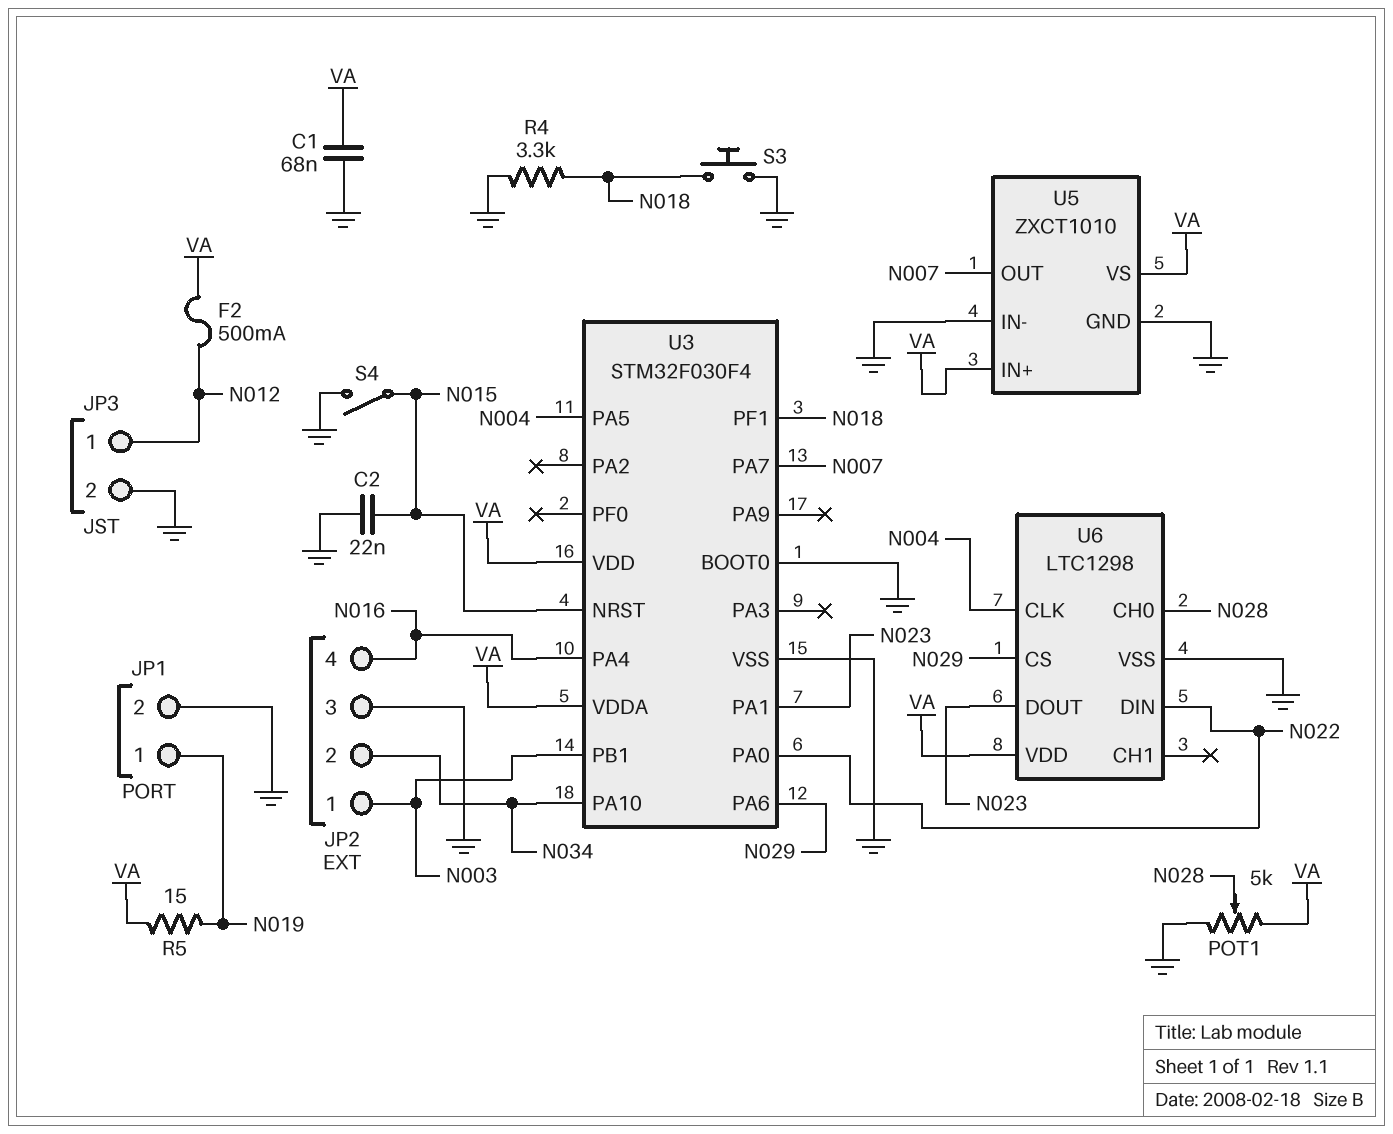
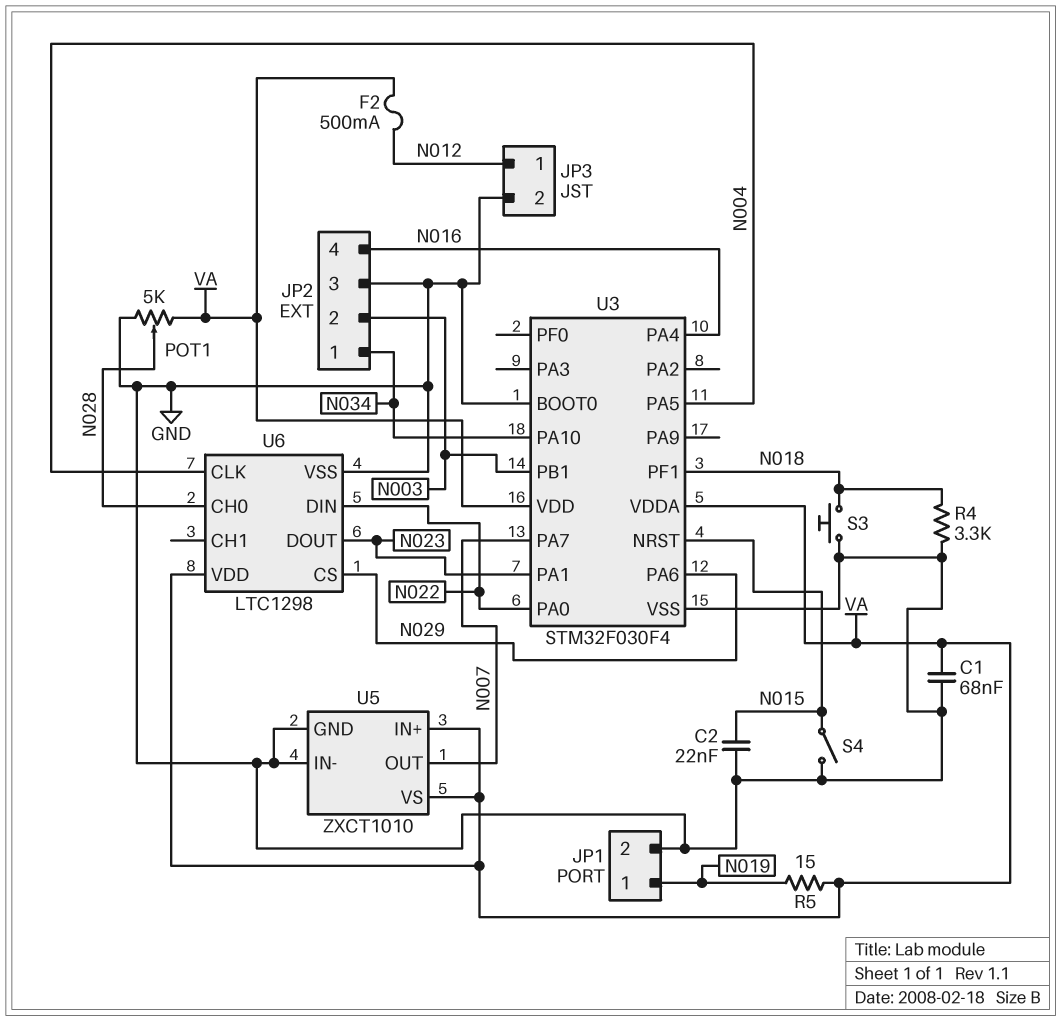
JP2 pin 1: N003 -> N034
JP2 pin 2: N034 -> N003

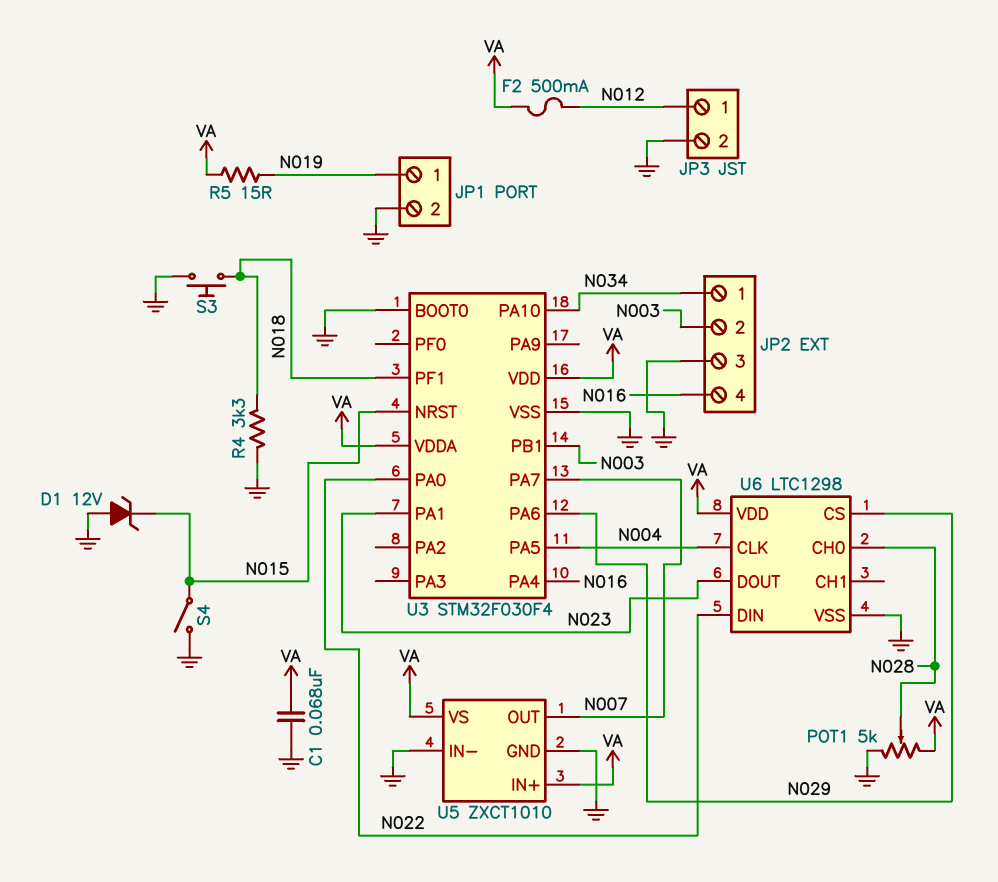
C2: 22nF (GND, N015) -> none
D1: none -> zener 12V (A GND, K N015)

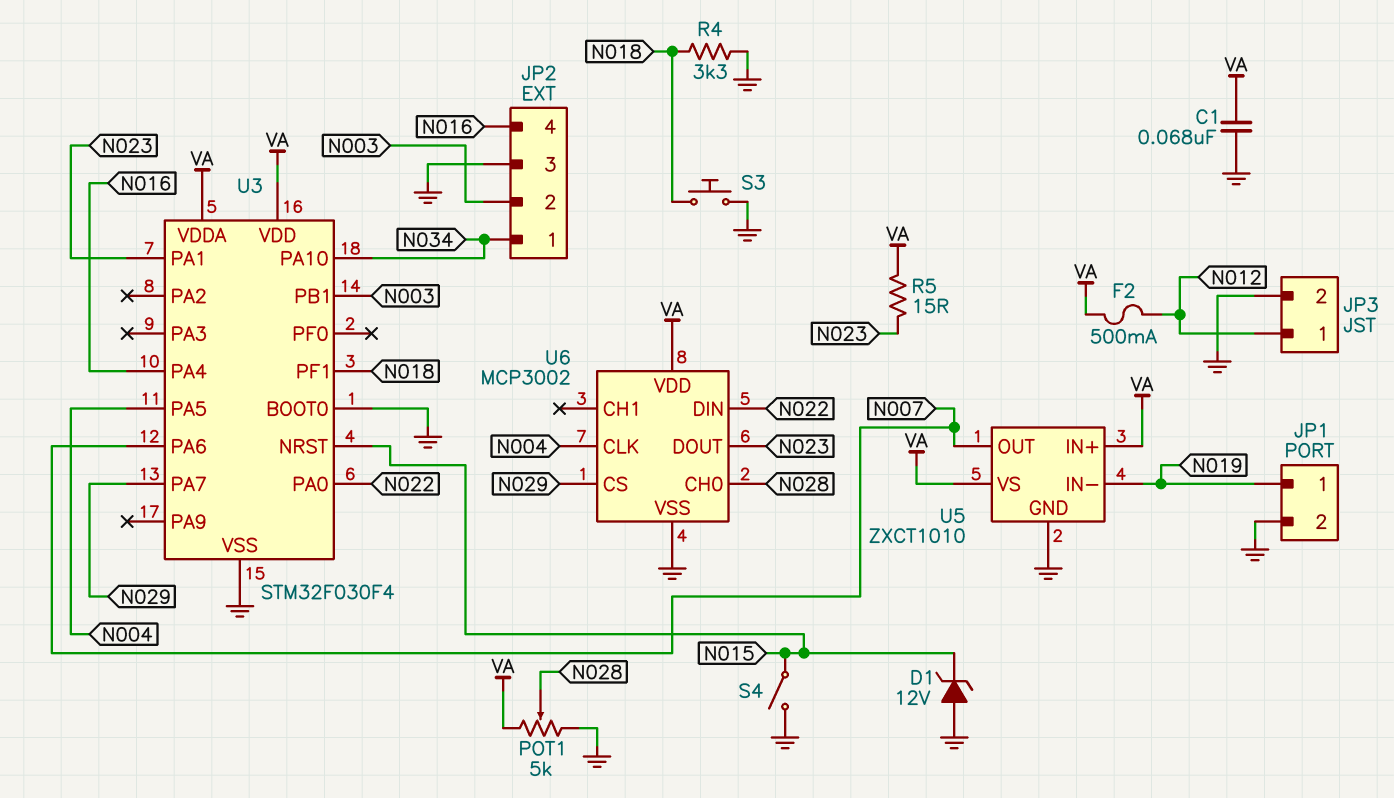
R5: 15 (N019, VA) -> 15 (N023, VA)
U3 pin PA6: N029 -> N007
U3 pin PA7: N007 -> N029
U5 pin IN-: GND -> N019
U6: LTC1298 -> MCP3002

